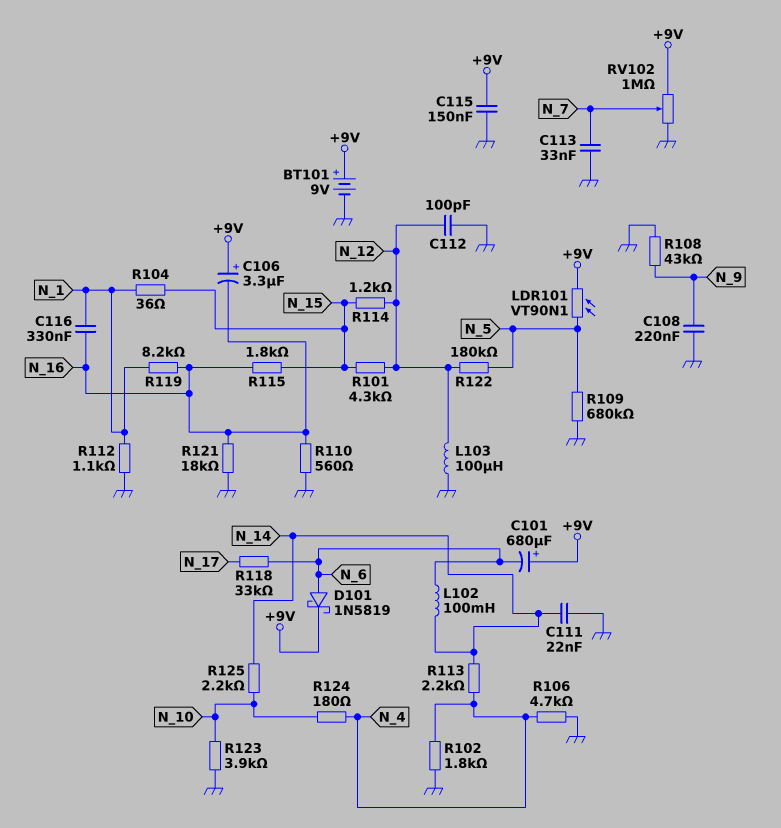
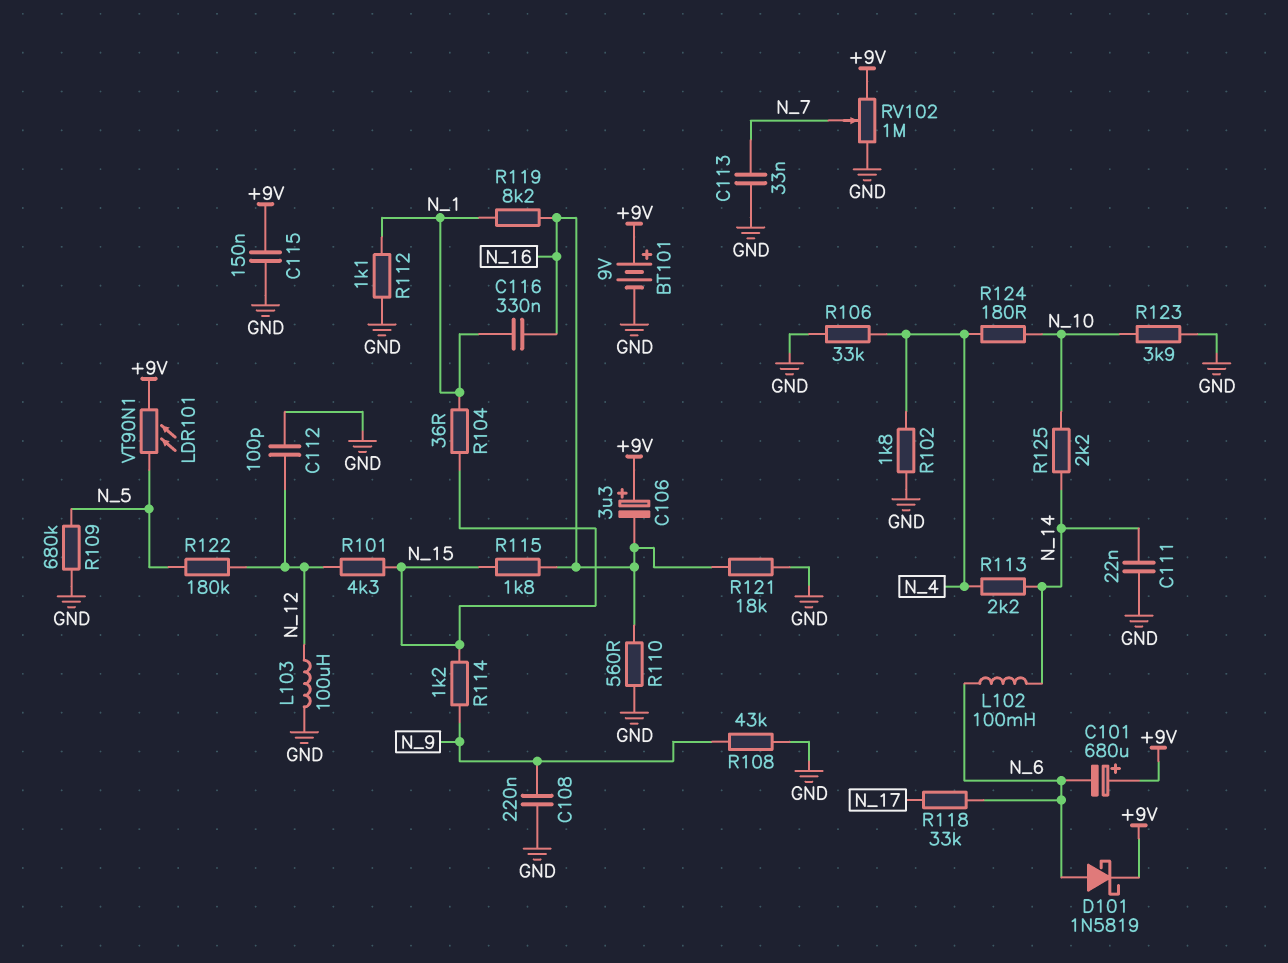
R106: 4.7k (GND, N_4) -> 33k (GND, N_4)
R114: 1.2k (N_12, N_15) -> 1.2k (N_9, N_15)

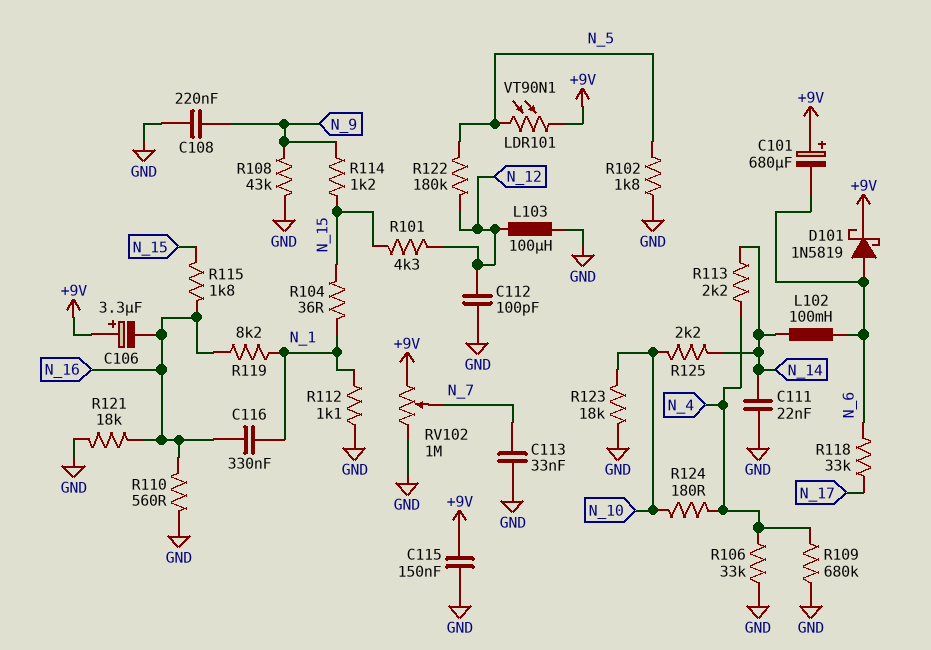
BT101: 9V (plus +9V, minus GND) -> none
R102: 1.8k (GND, N_4) -> 1.8k (GND, N_5)
R109: 680k (GND, N_5) -> 680k (GND, N_4)
R123: 3.9k (GND, N_10) -> 18k (GND, N_10)

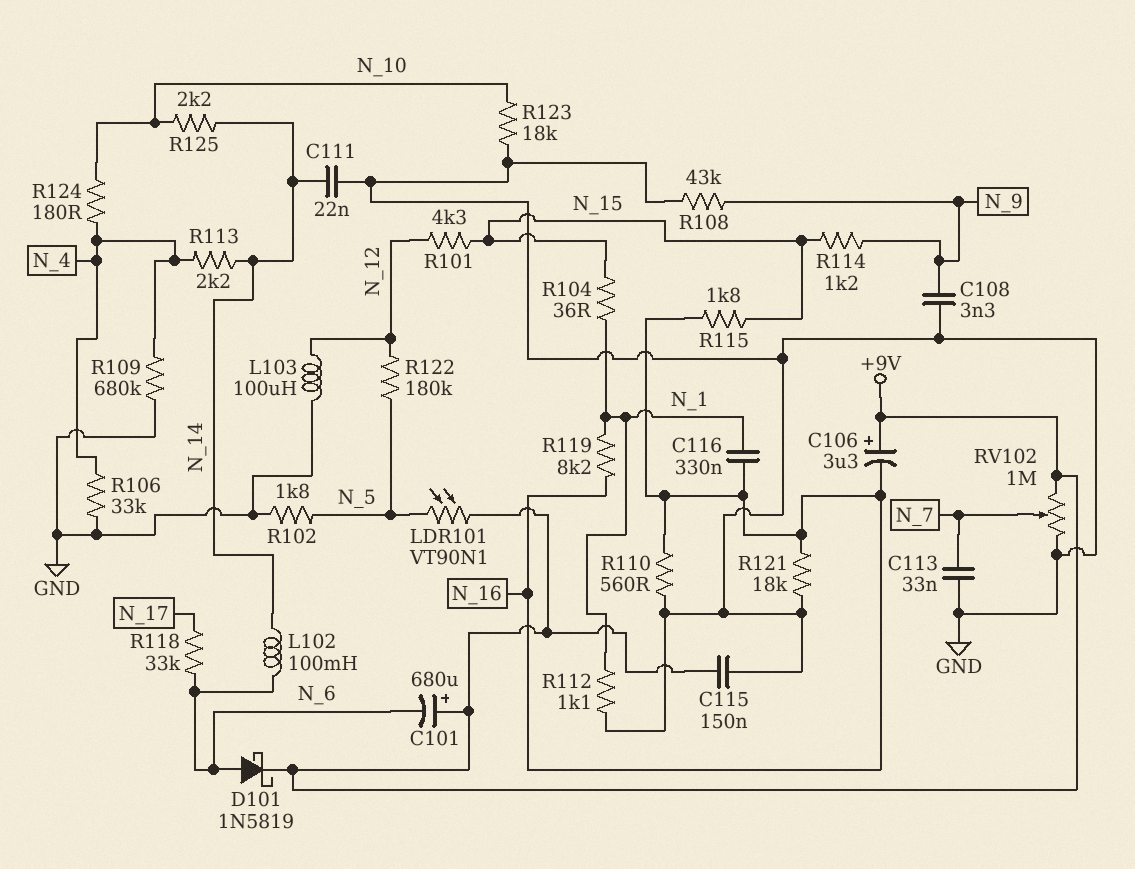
C108: 220nF (GND, N_9) -> 3.3nF (GND, N_9)
C112: 100pF (GND, N_12) -> none

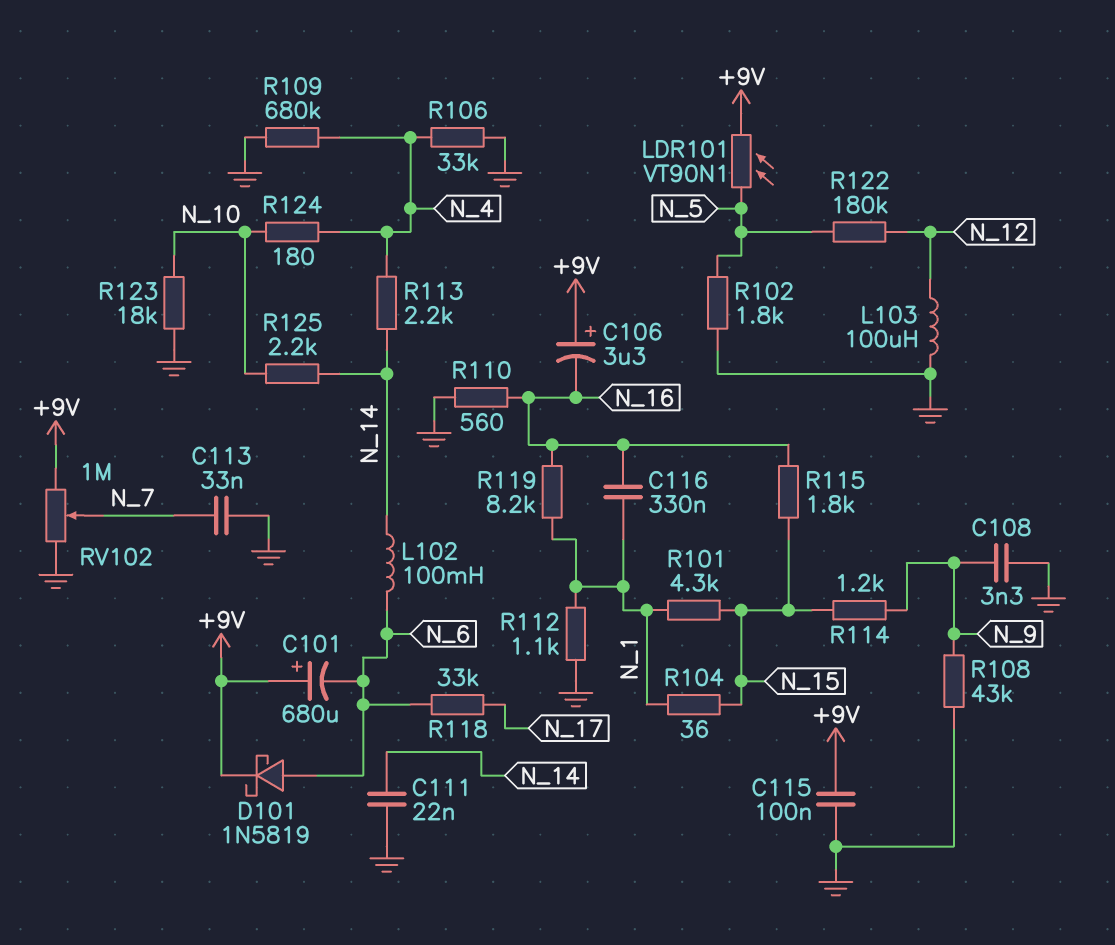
C115: 150nF (+9V, GND) -> 100nF (+9V, GND)
R101: 4.3k (N_12, N_15) -> 4.3k (N_1, N_15)
R121: 18k (GND, N_16) -> none

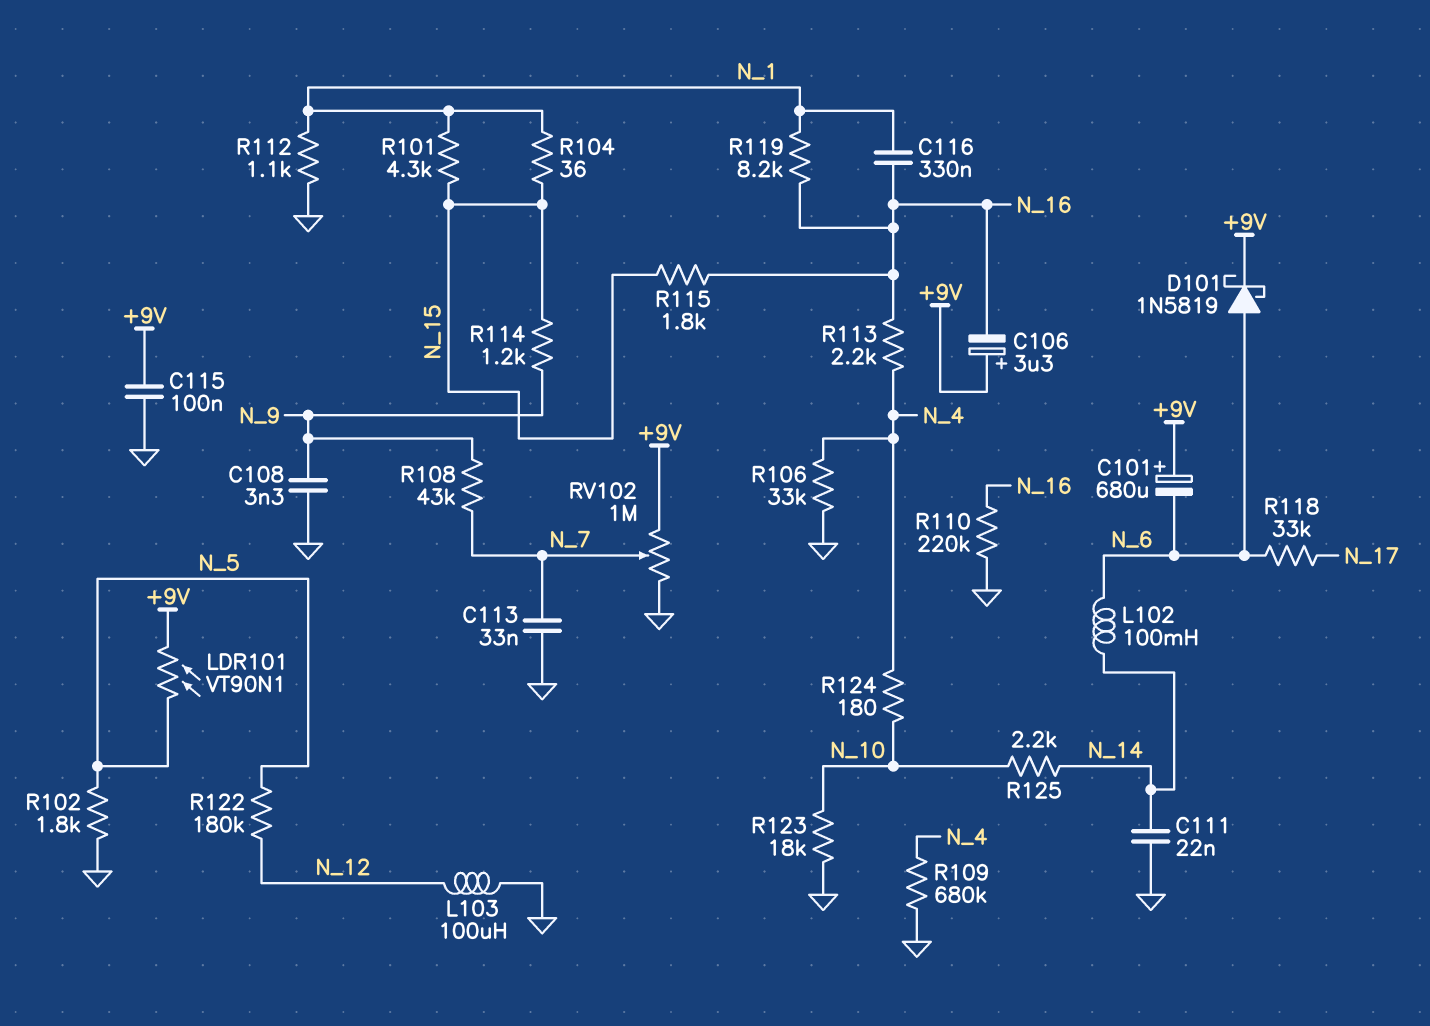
R108: 43k (GND, N_9) -> 43k (N_7, N_9)
R110: 560 (GND, N_16) -> 220k (GND, N_16)
R113: 2.2k (N_4, N_14) -> 2.2k (N_4, N_16)

